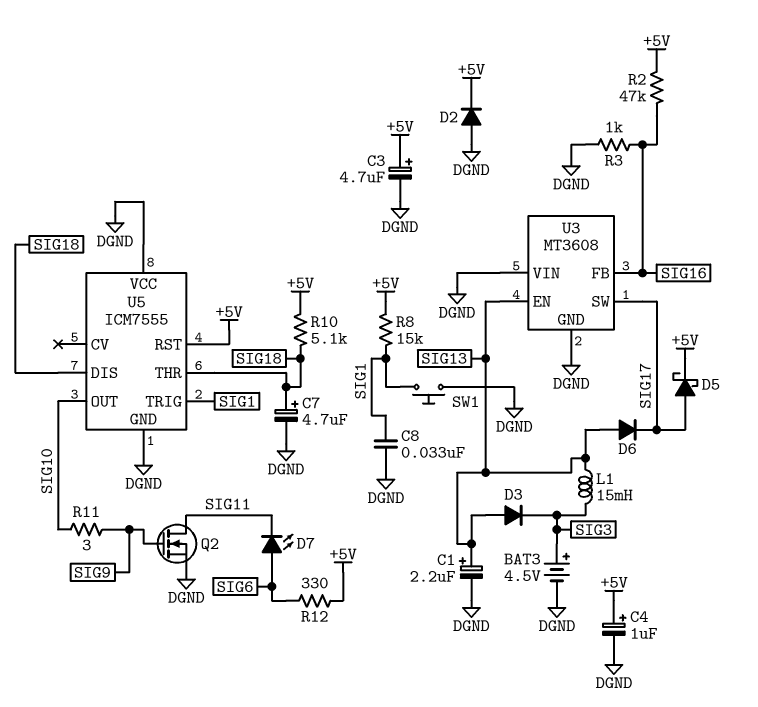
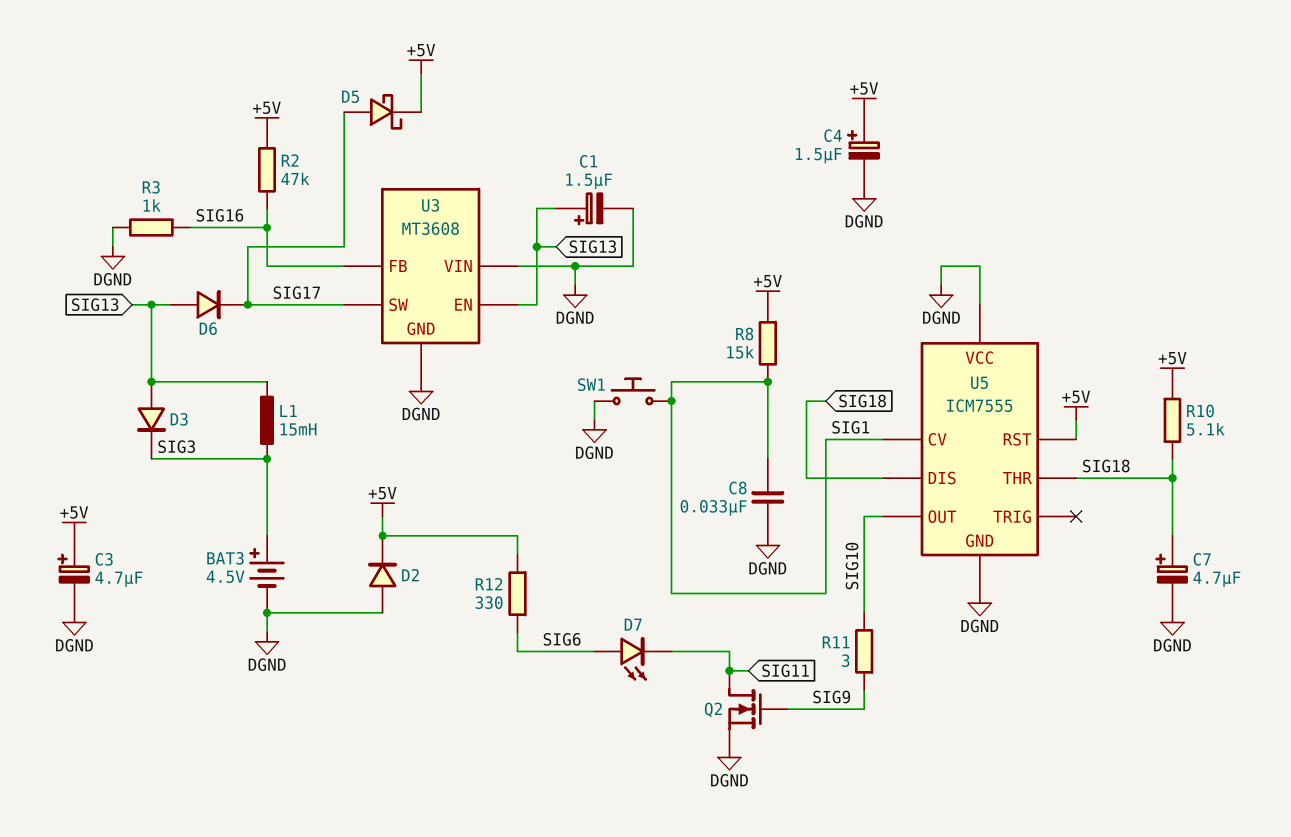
C1: 2.2uF (plus SIG13, minus DGND) -> 1.5uF (plus SIG13, minus DGND)
C4: 1uF (plus +5V, minus DGND) -> 1.5uF (plus +5V, minus DGND)
U5 pin CV: none -> SIG1
U5 pin TRIG: SIG1 -> none

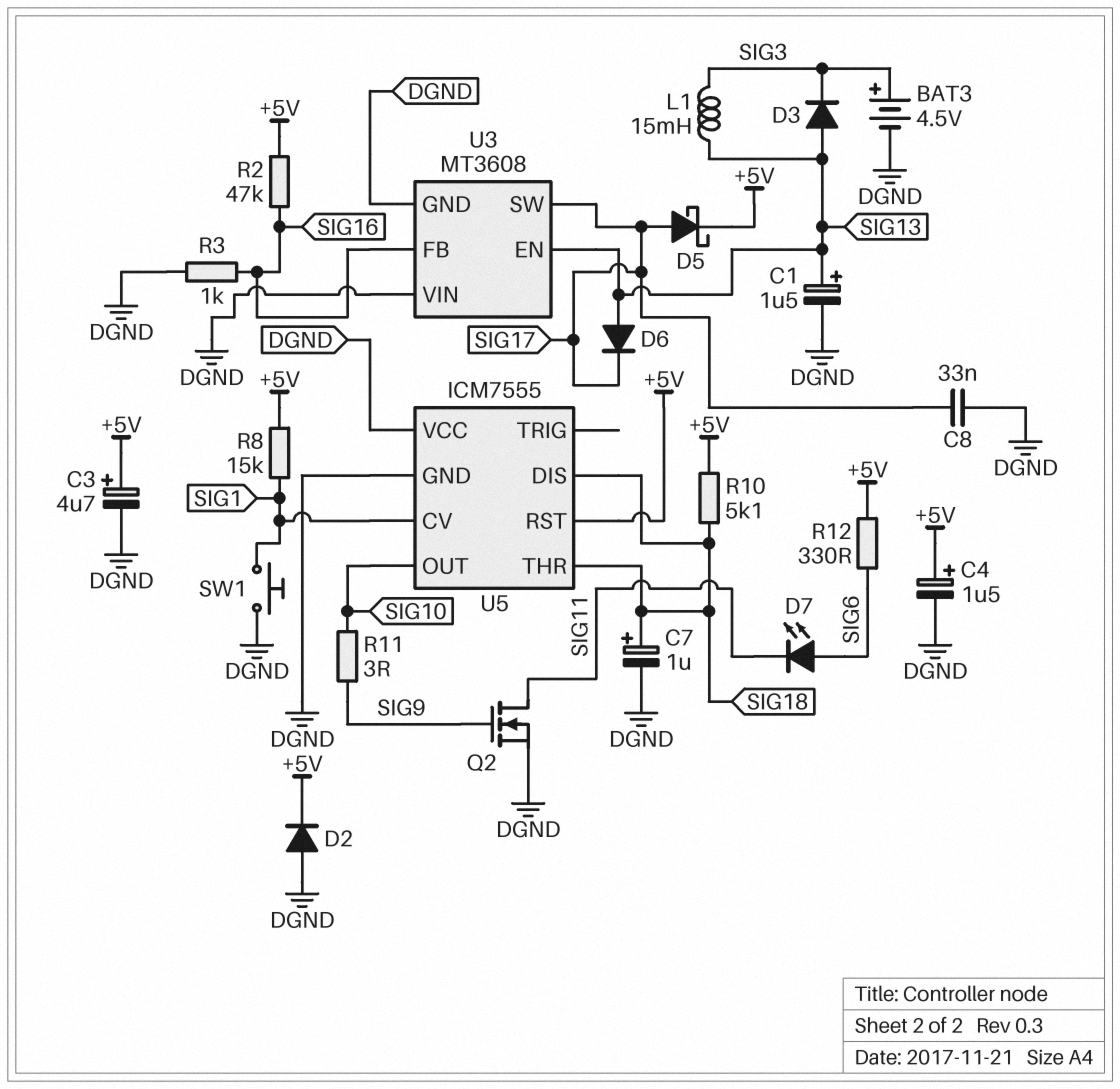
C7: 4.7uF (plus SIG18, minus DGND) -> 1uF (plus SIG18, minus DGND)
C8: 33nF (DGND, SIG1) -> 33nF (DGND, SIG17)

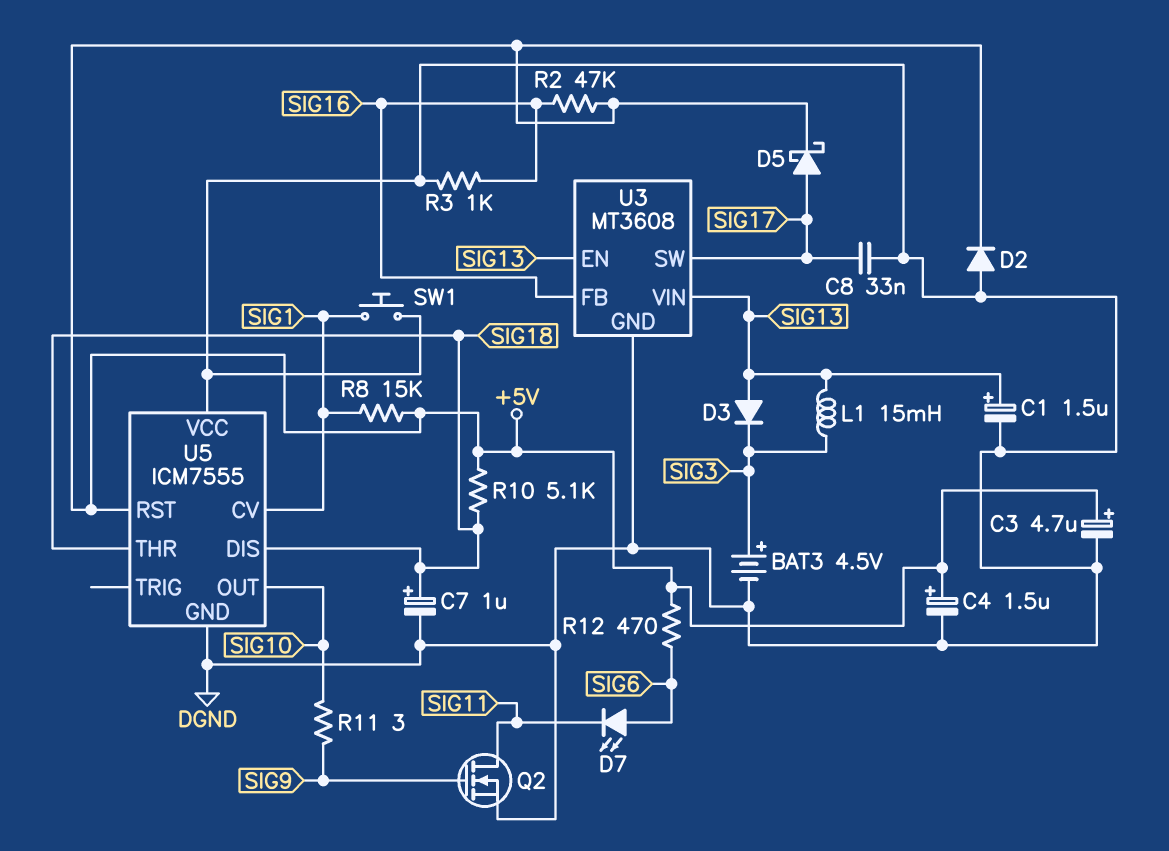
D6: diode (A SIG13, K SIG17) -> none
R12: 330 (+5V, SIG6) -> 470 (+5V, SIG6)
U3 pin VIN: DGND -> SIG13

